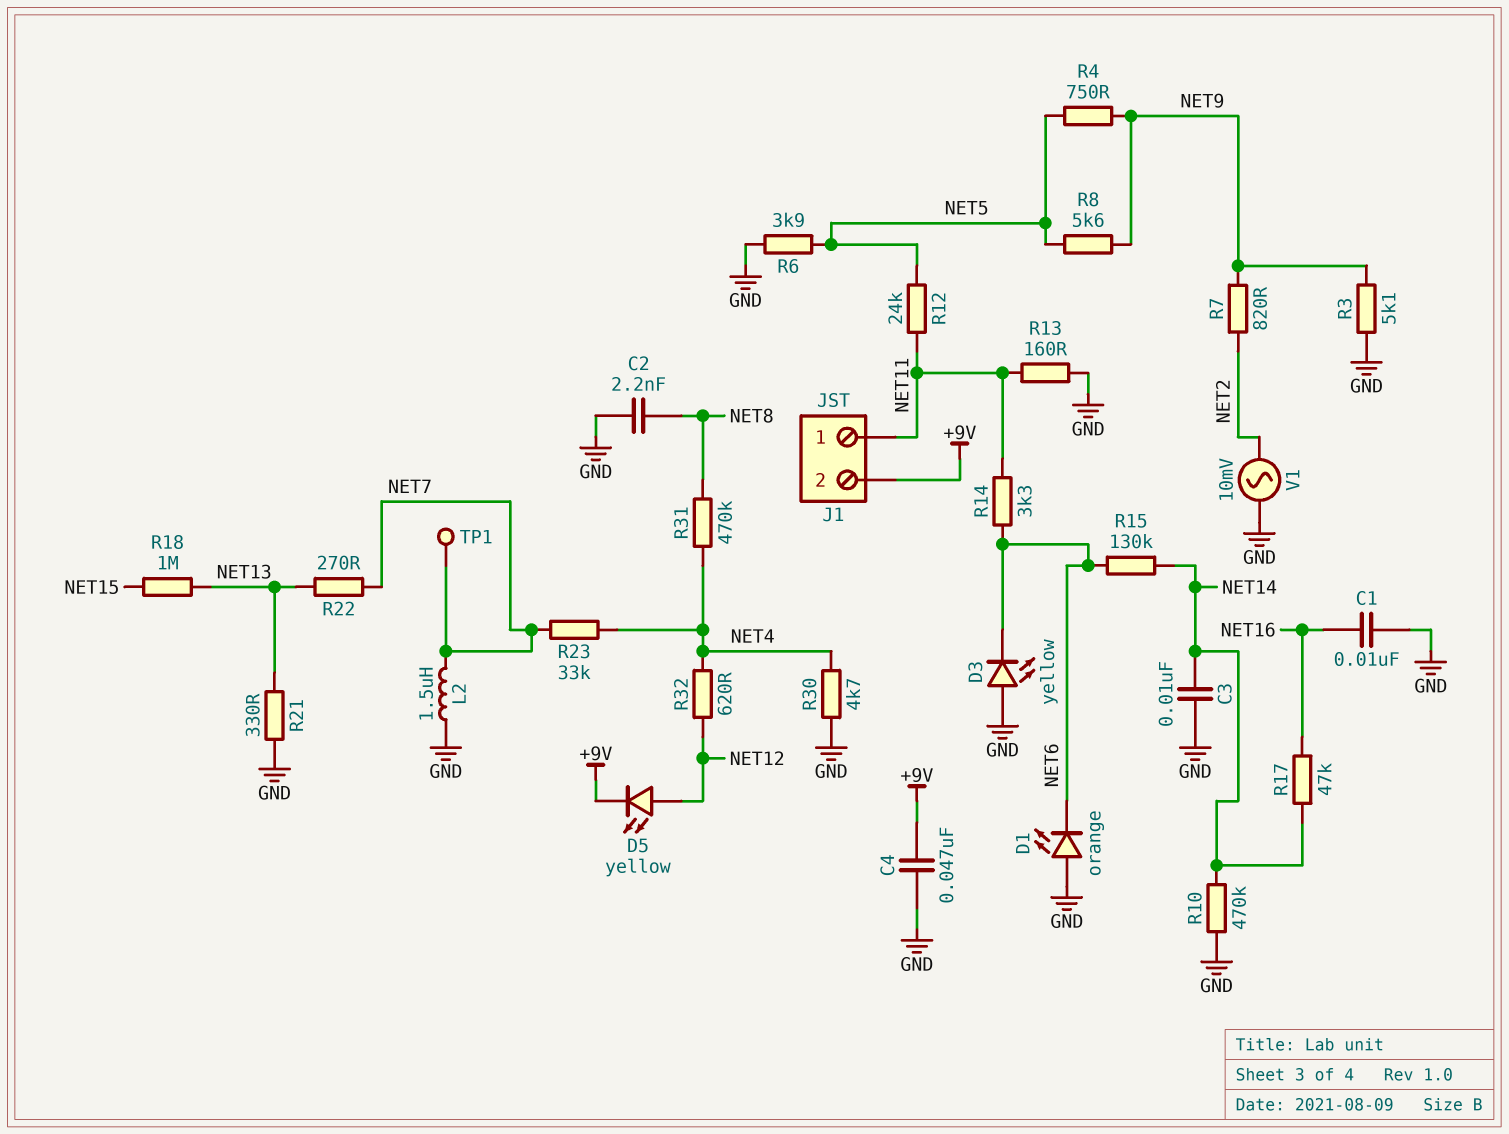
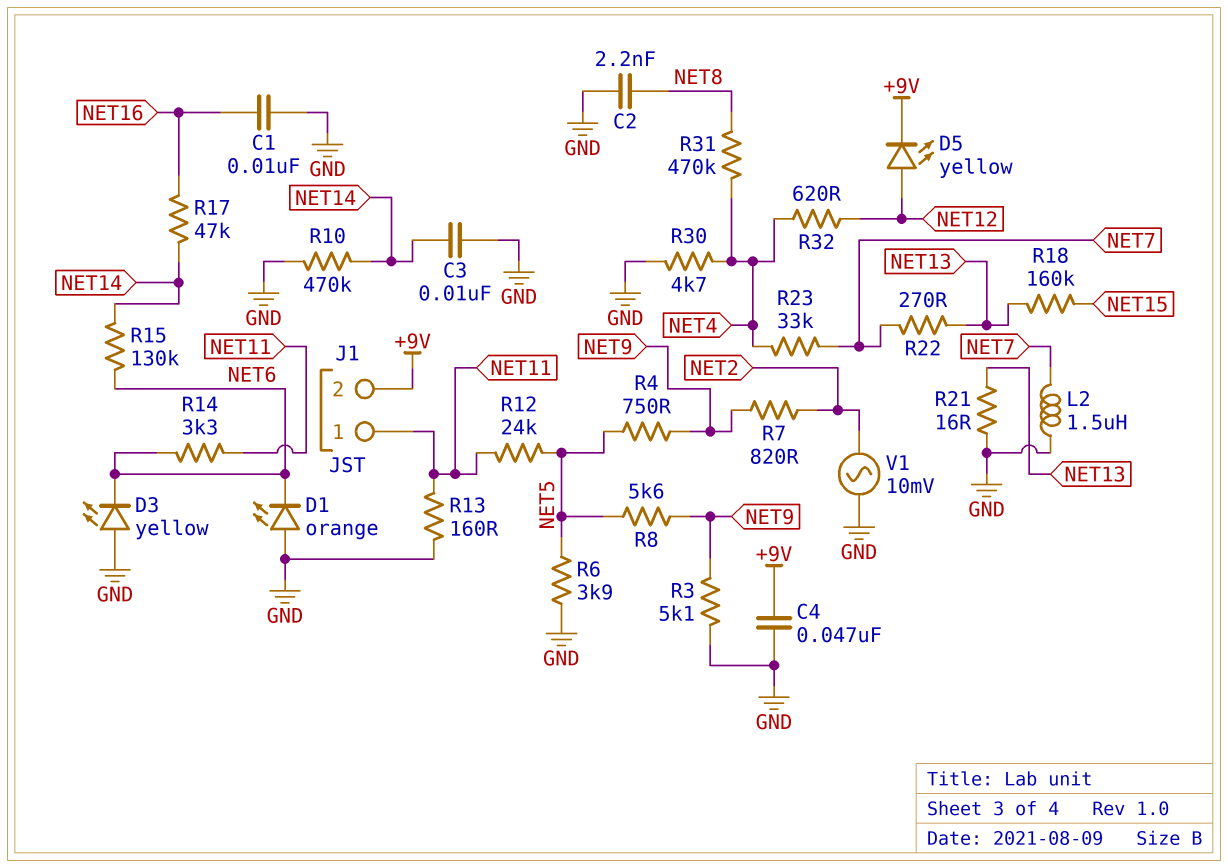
R18: 1M (NET13, NET15) -> 160k (NET13, NET15)
R21: 330 (GND, NET13) -> 16 (GND, NET13)
TP1: test point (NET7) -> none

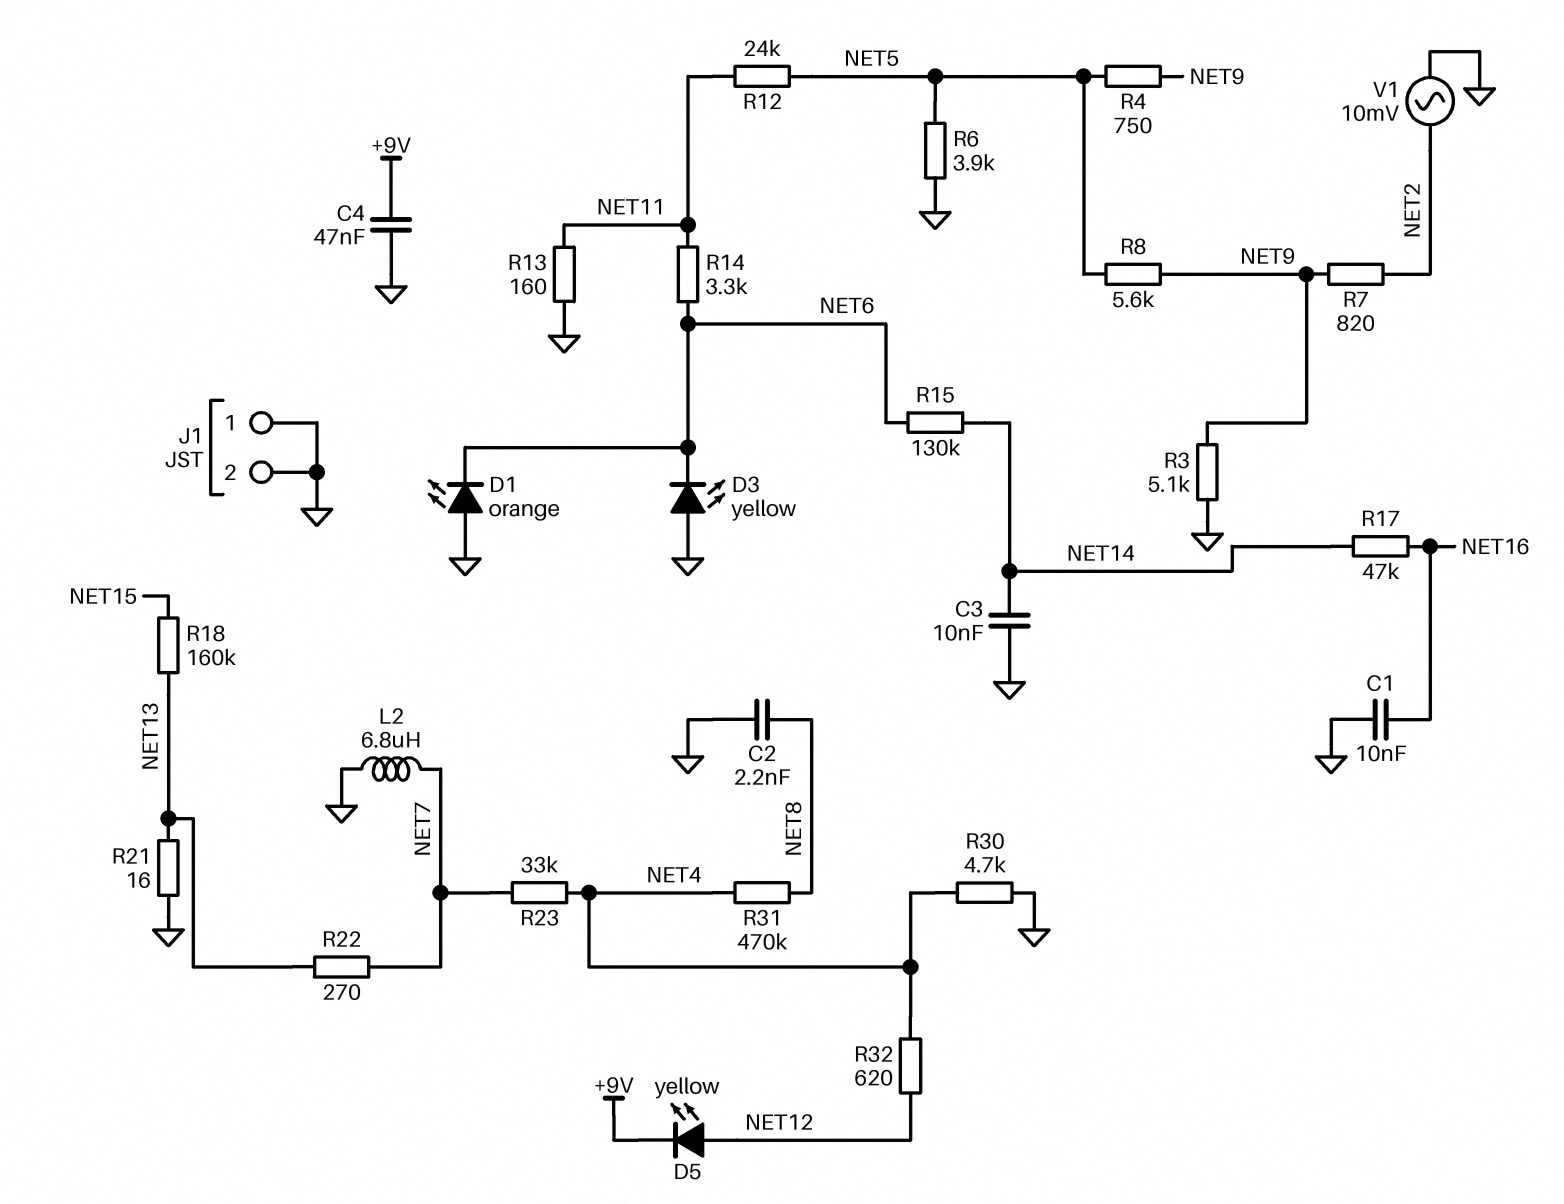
J1 pin 1: NET11 -> GND
J1 pin 2: +9V -> GND
L2: 1.5uH (GND, NET7) -> 6.8uH (GND, NET7)
R10: 470k (GND, NET14) -> none

